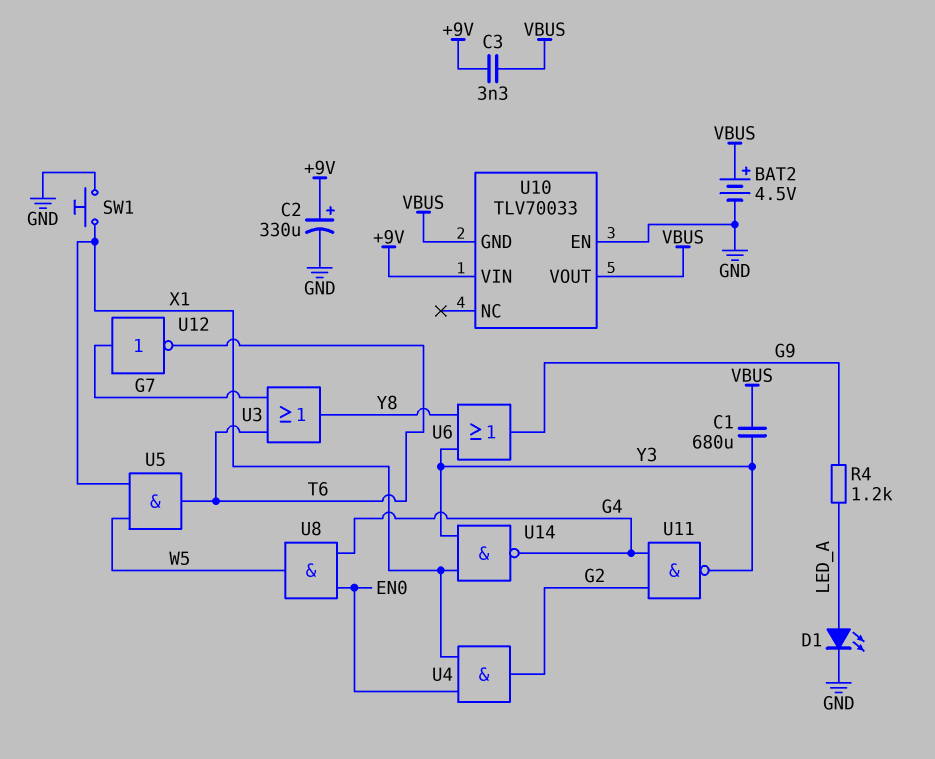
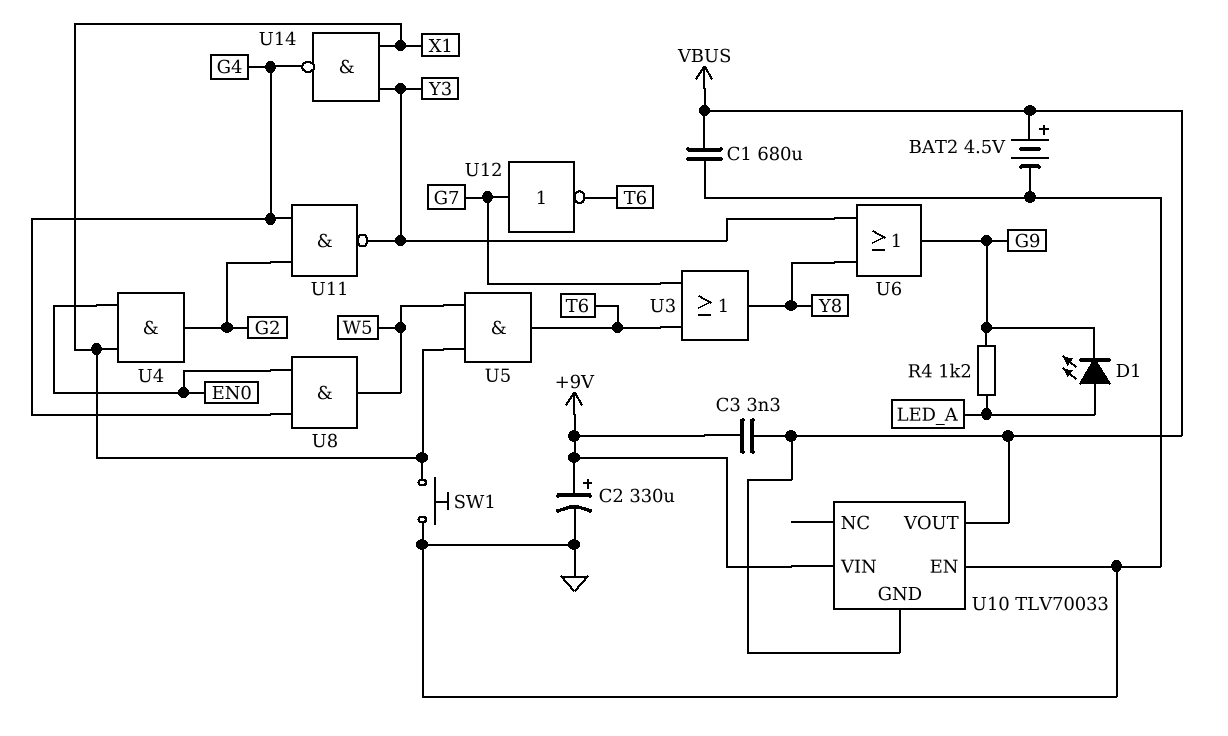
C1: 680uF (VBUS, Y3) -> 680uF (GND, VBUS)
D1: LED (A LED_A, K GND) -> LED (A LED_A, K G9)

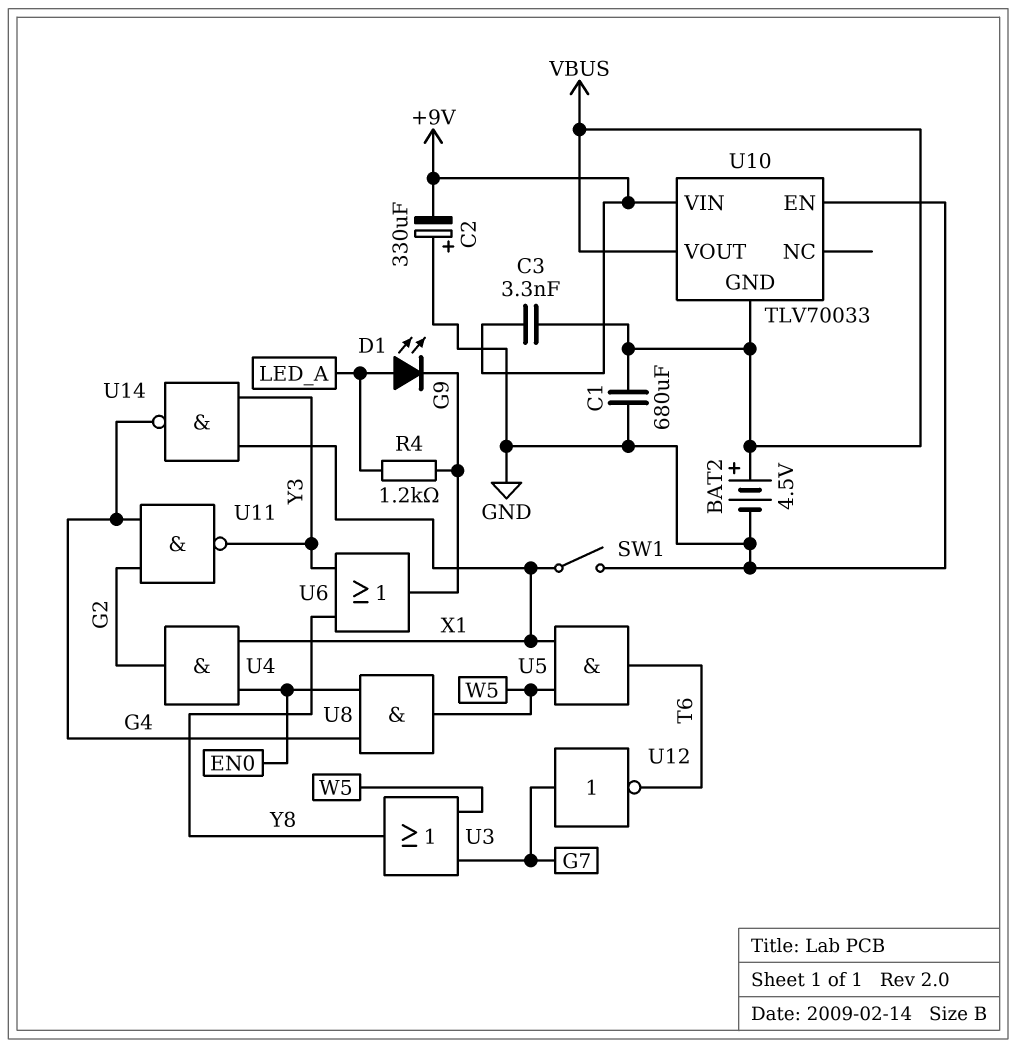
C2: 330uF (plus +9V, minus GND) -> 330uF (plus GND, minus +9V)
SW1: button (GND, X1) -> switch (GND, X1)
U3: OR (in G7, in T6, out Y8) -> OR (in G7, in W5, out Y8)

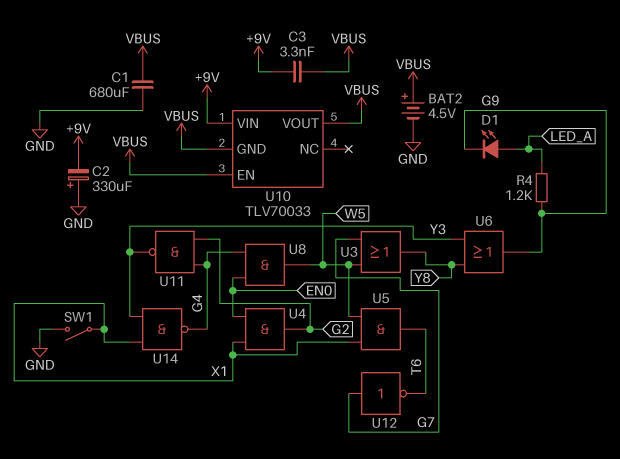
U10 pin EN: GND -> VBUS

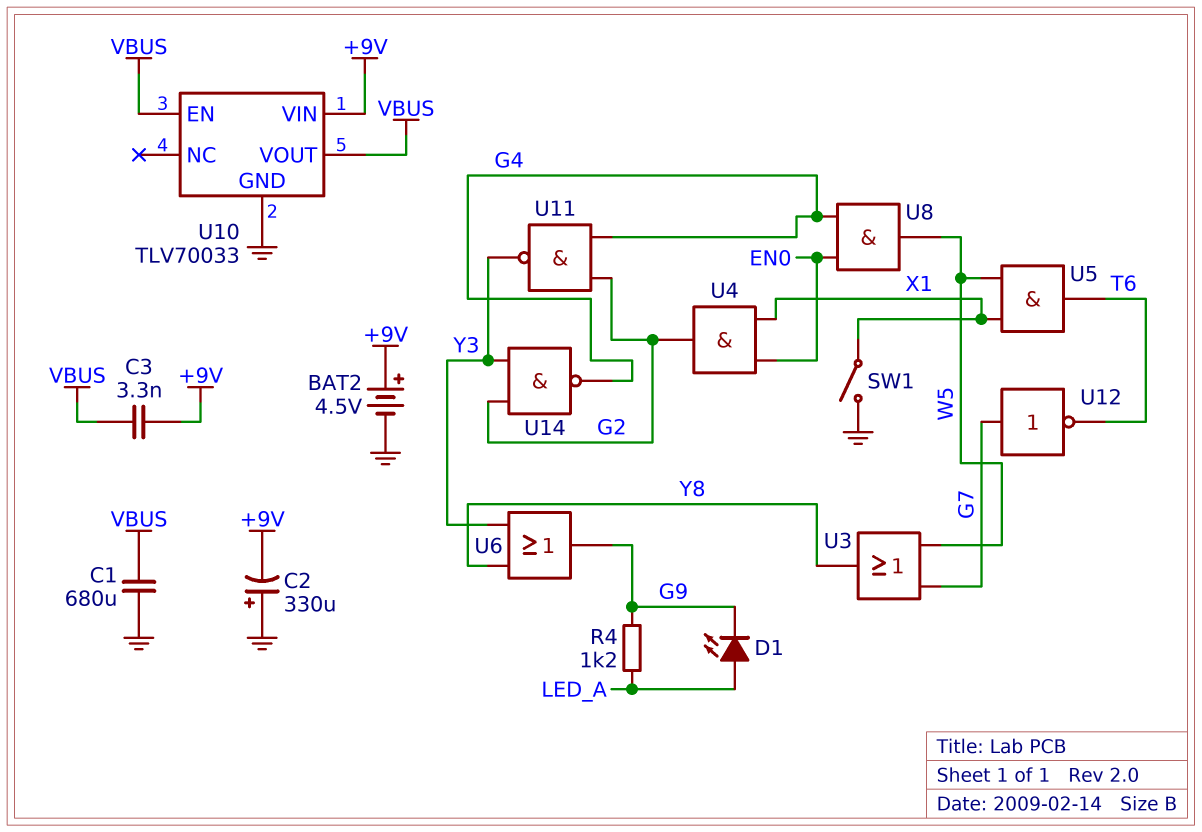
BAT2: 4.5V (plus VBUS, minus GND) -> 4.5V (plus +9V, minus GND)
U10 pin GND: VBUS -> GND
U14: NAND (in X1, in Y3, out G4) -> NAND (in G2, in Y3, out G4)

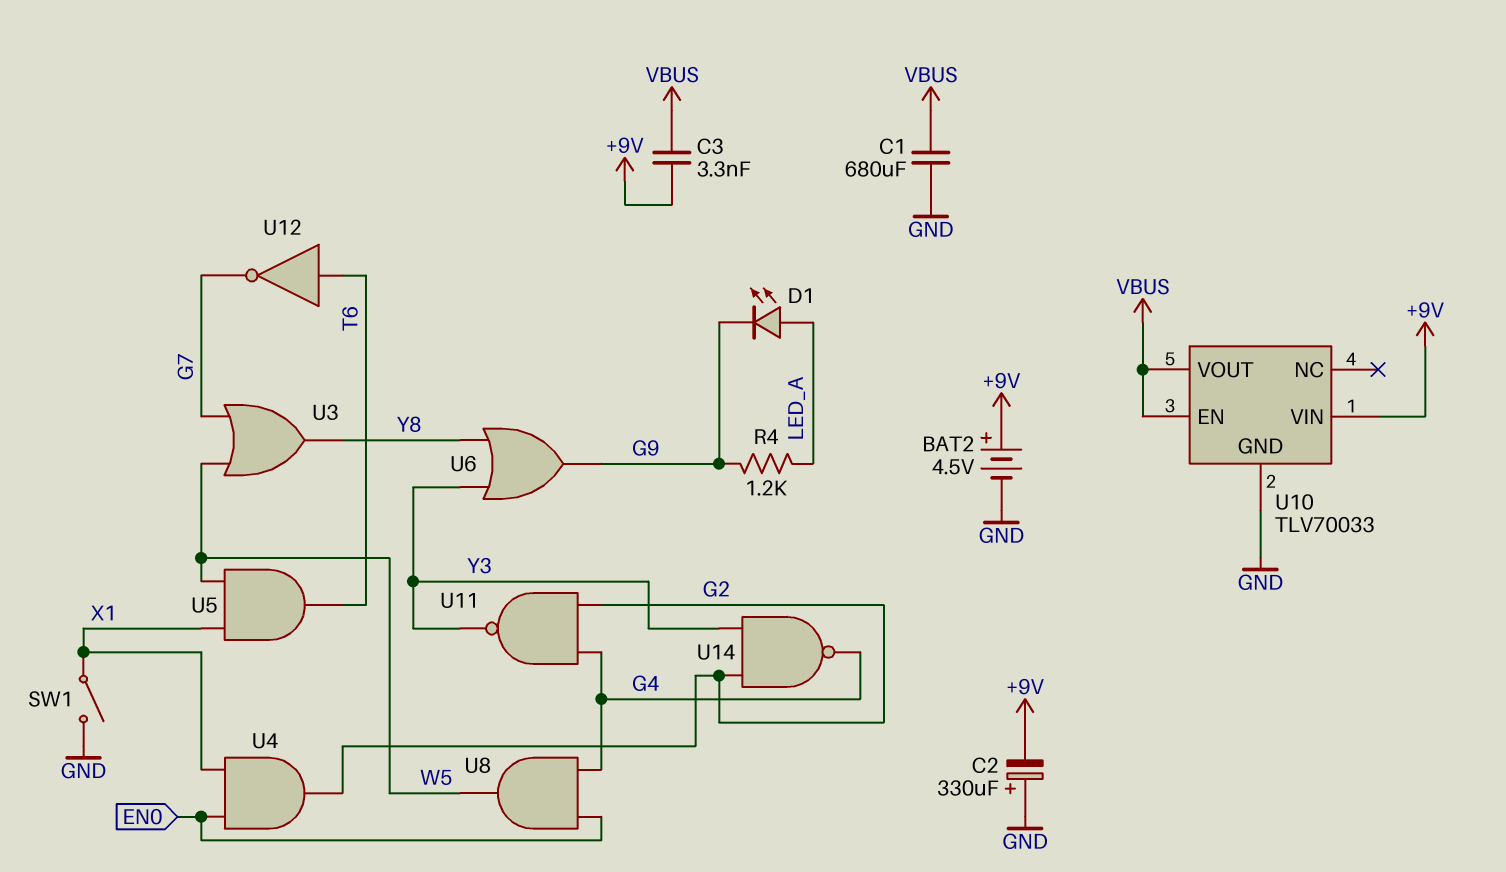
U12: NOT (in G7, out T6) -> NOT (in T6, out G7)

